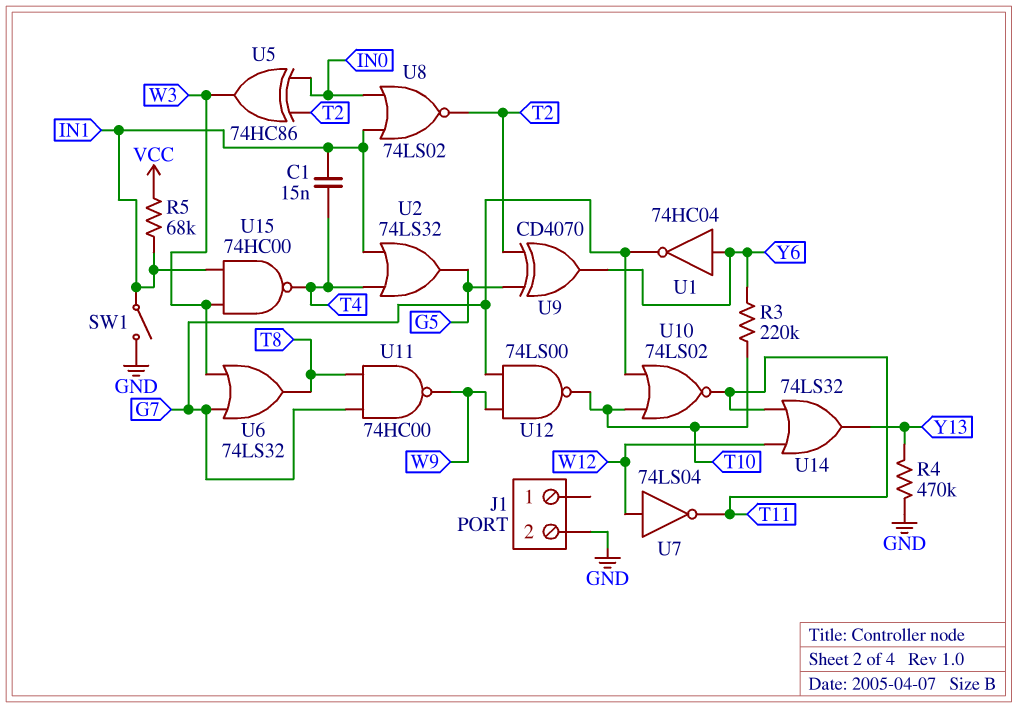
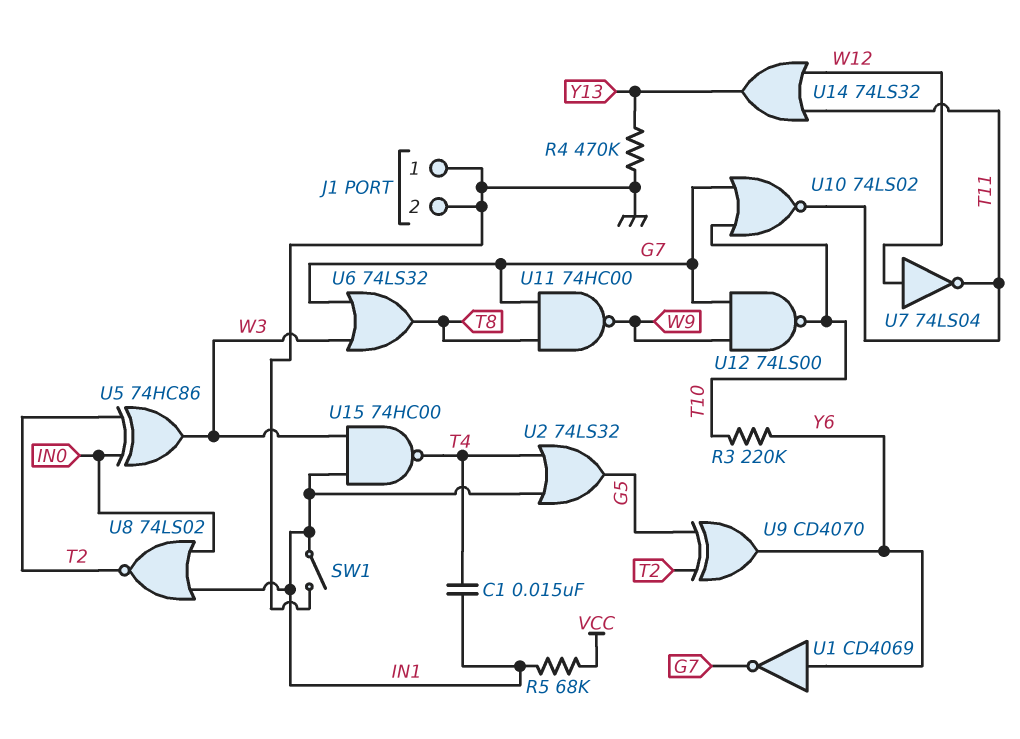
J1 pin 1: none -> GND
U1: NOT 74HC04 (in Y6, out G7) -> NOT CD4069 (in Y6, out G7)

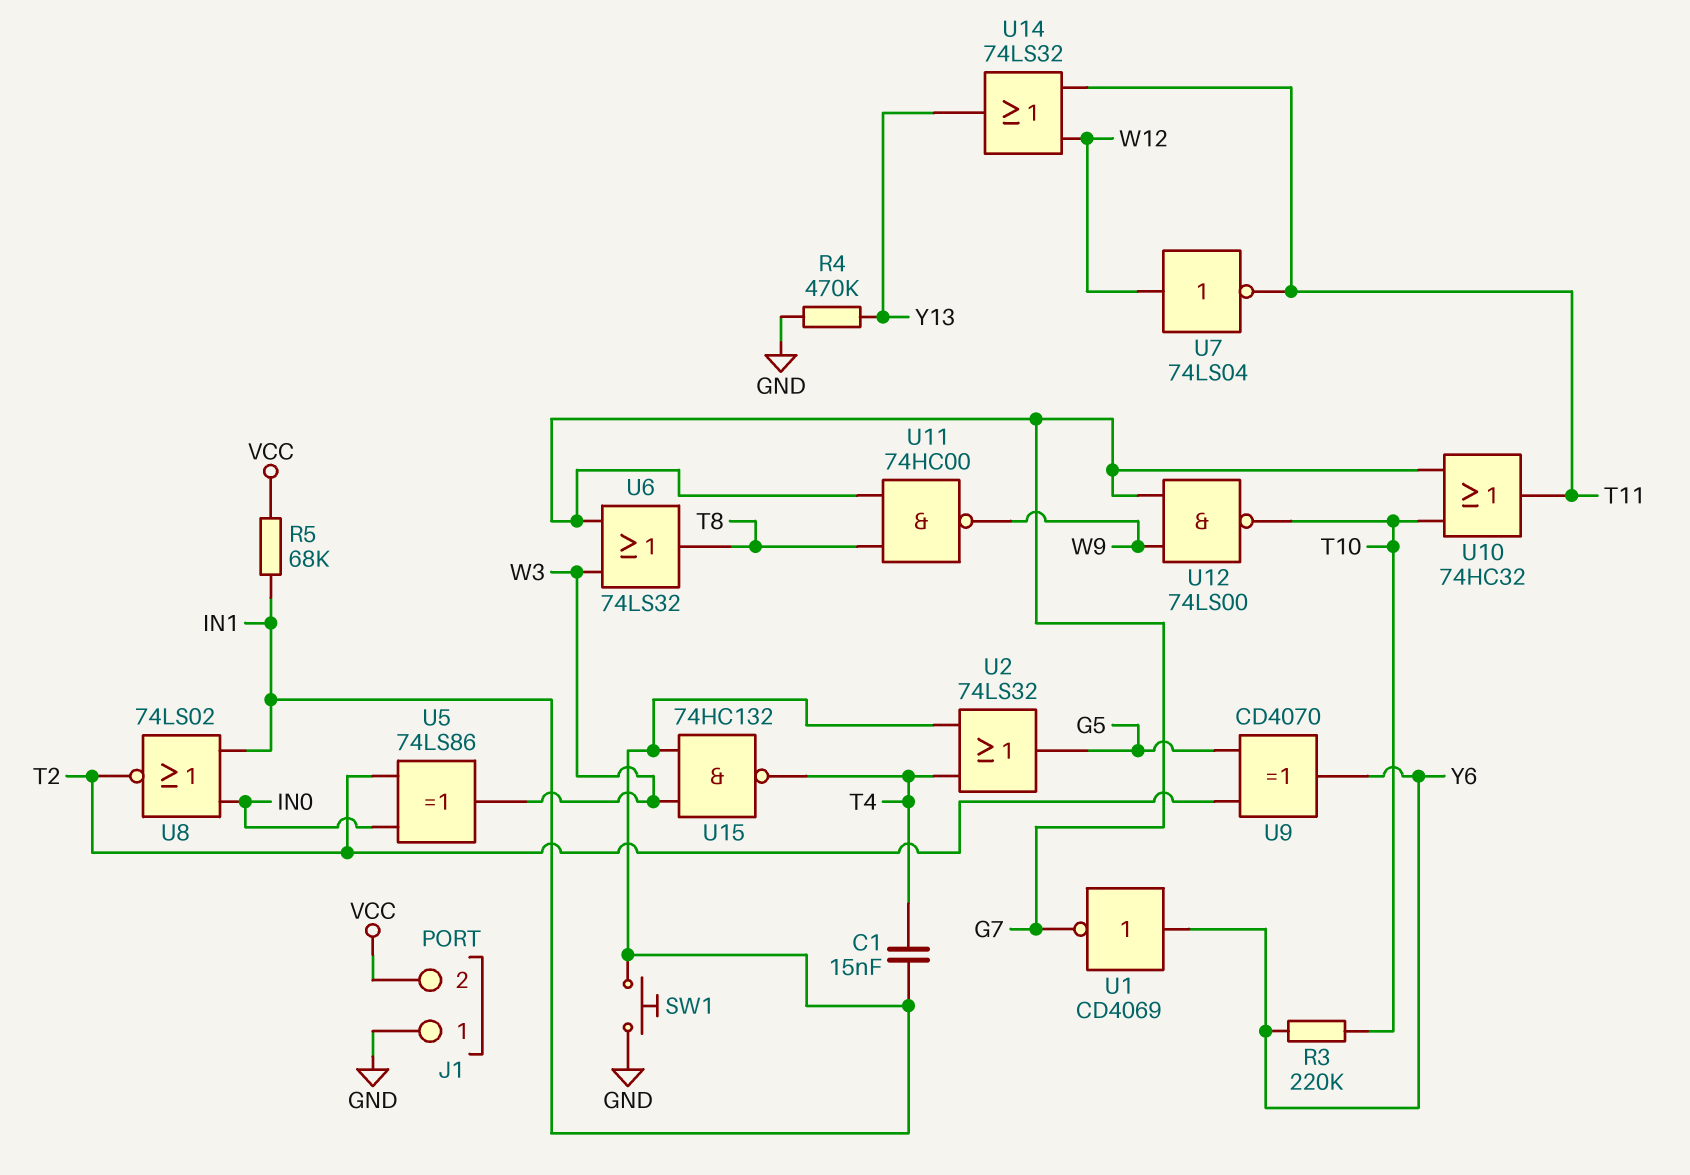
J1 pin 2: GND -> VCC
SW1: switch (GND, IN1) -> button (GND, IN1)
U5: XOR 74HC86 (in IN0, in T2, out W3) -> XOR 74LS86 (in IN0, in T2, out W3)
U10: NOR 74LS02 (in G7, in T10, out T11) -> OR 74HC32 (in G7, in T10, out T11)
U15: NAND 74HC00 (in IN1, in W3, out T4) -> NAND 74HC132 (in IN1, in W3, out T4)

